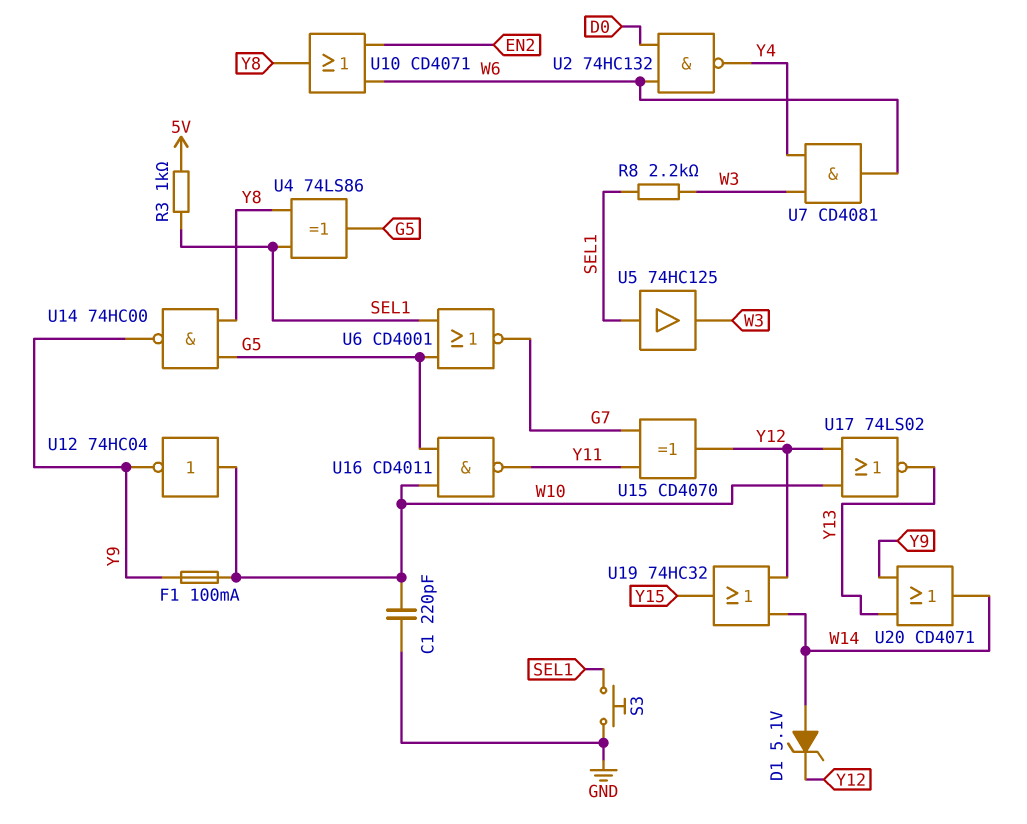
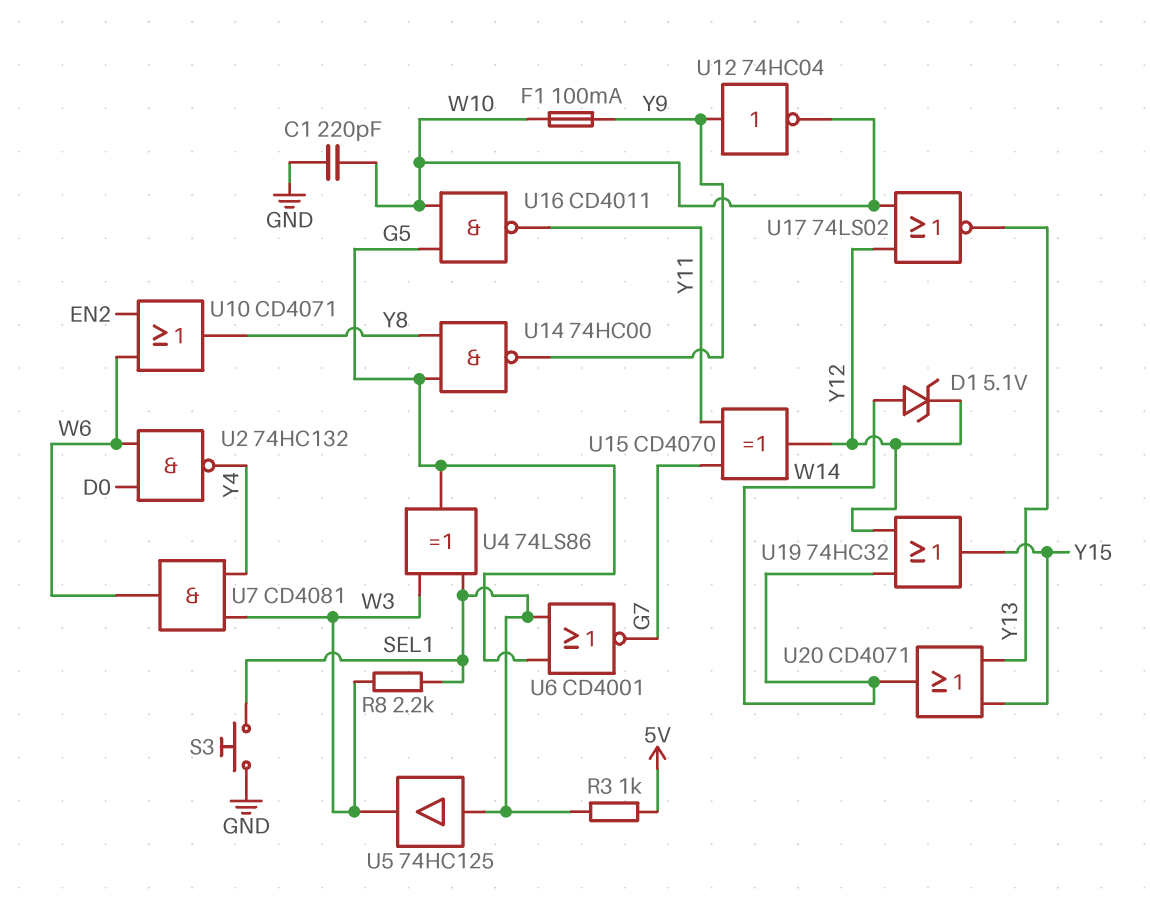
U4: XOR 74LS86 (in SEL1, in Y8, out G5) -> XOR 74LS86 (in SEL1, in W3, out G5)
U12: NOT 74HC04 (in W10, out Y9) -> NOT 74HC04 (in Y9, out W10)
U20: OR CD4071 (in Y9, in Y13, out W14) -> OR CD4071 (in Y13, in Y15, out W14)

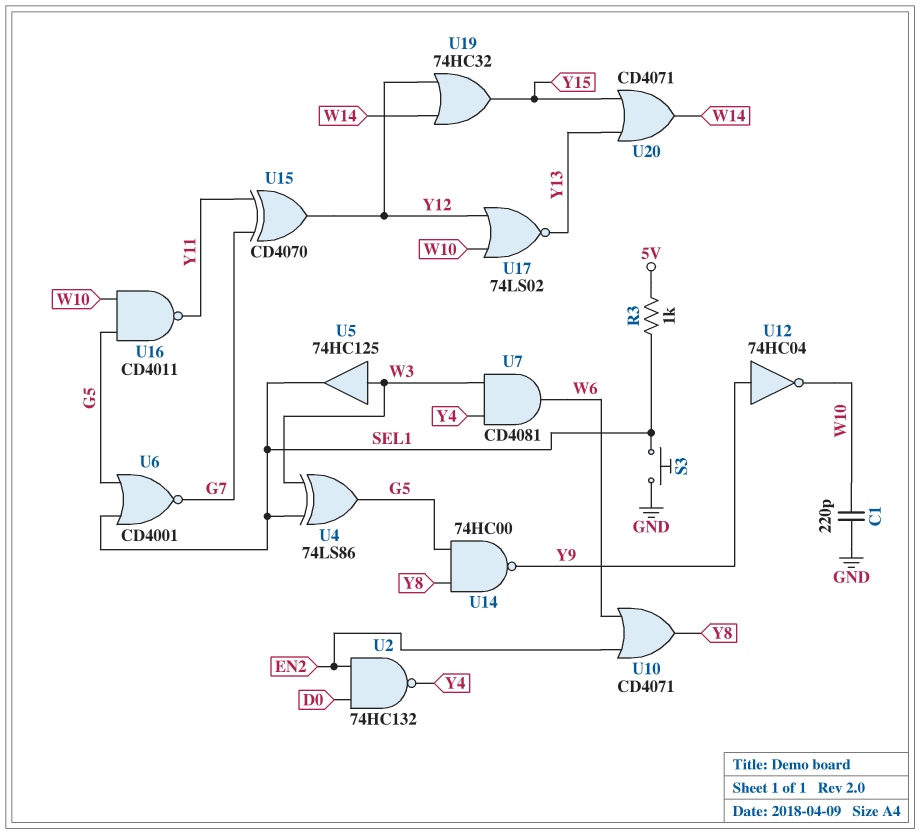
D1: zener 5.1V (A W14, K Y12) -> none
F1: 100mA (W10, Y9) -> none
R8: 2.2k (SEL1, W3) -> none
U2: NAND 74HC132 (in D0, in W6, out Y4) -> NAND 74HC132 (in D0, in EN2, out Y4)
U5: buffer 74HC125 (in SEL1, out W3) -> buffer 74HC125 (in W3, out SEL1)

